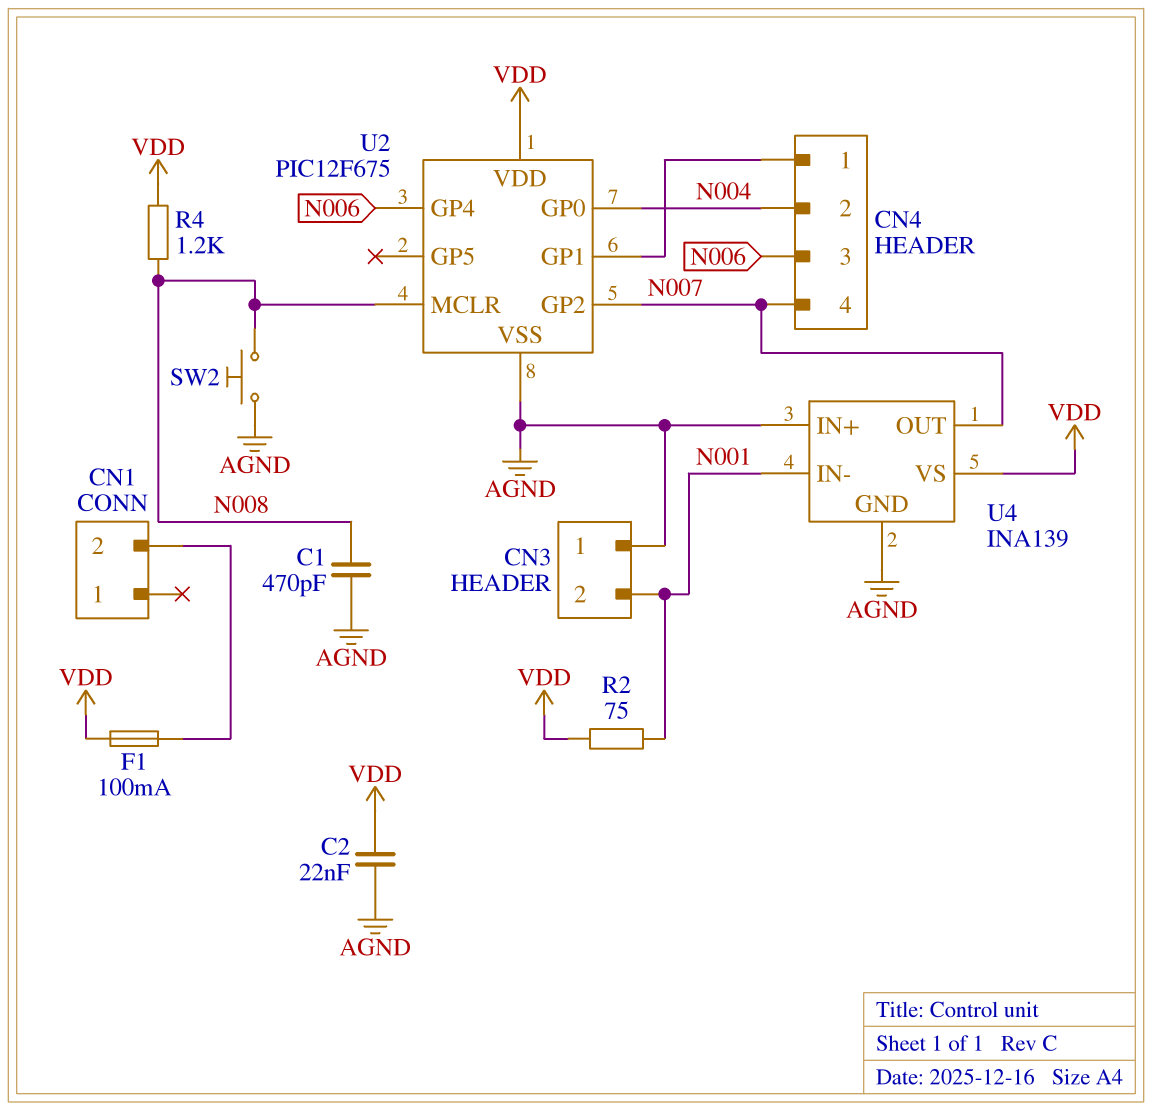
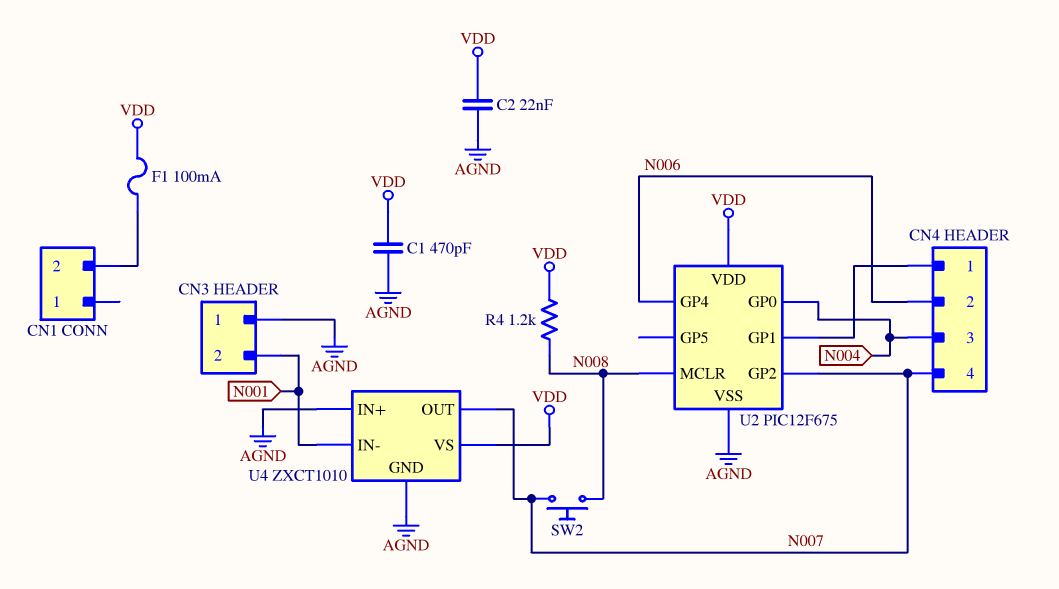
C1: 470pF (AGND, N008) -> 470pF (AGND, VDD)
CN4 pin 2: N004 -> N006
CN4 pin 3: N006 -> N004
R2: 75 (N001, VDD) -> none
SW2: button (AGND, N008) -> button (N007, N008)
U4: INA139 -> ZXCT1010

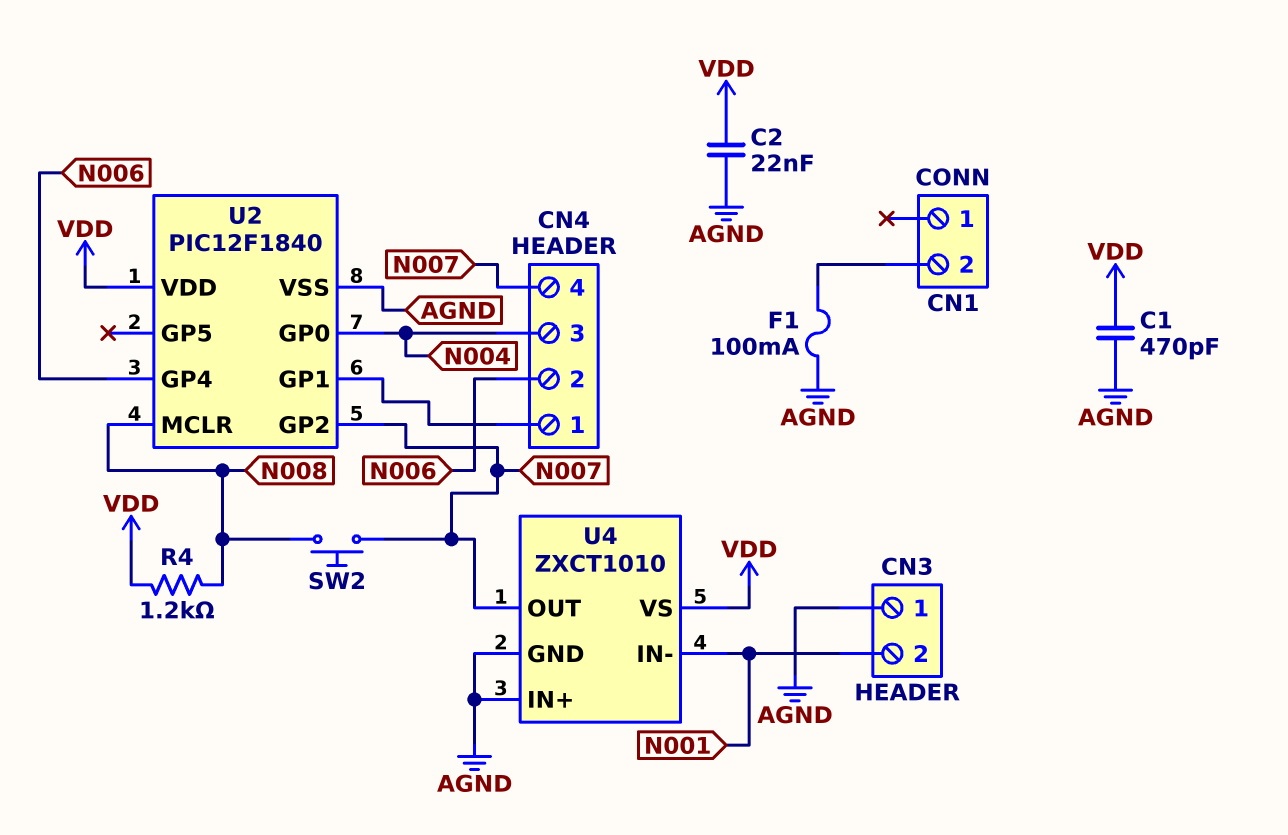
F1: 100mA (CN1/2, VDD) -> 100mA (AGND, CN1/2)
U2: PIC12F675 -> PIC12F1840

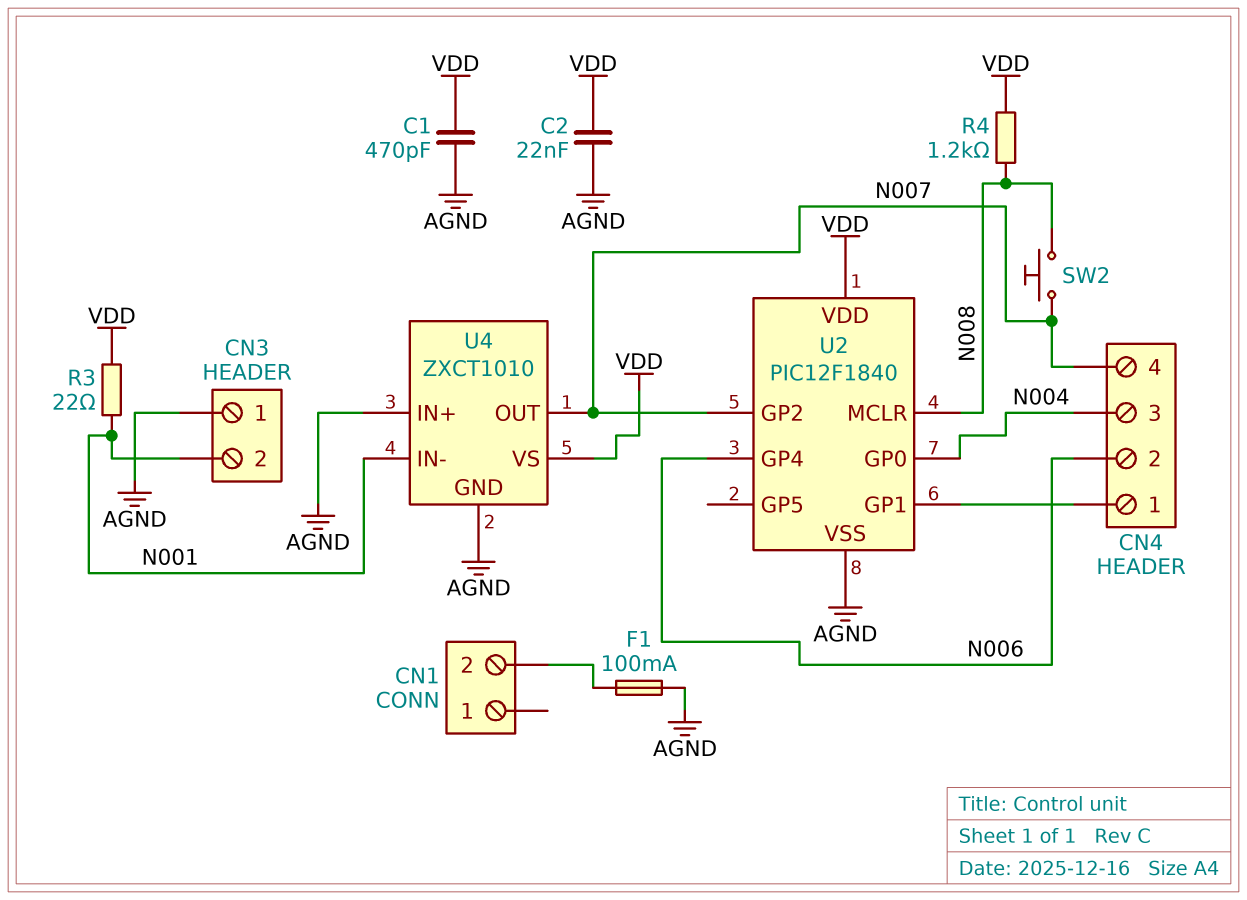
R3: none -> 22 (N001, VDD)

